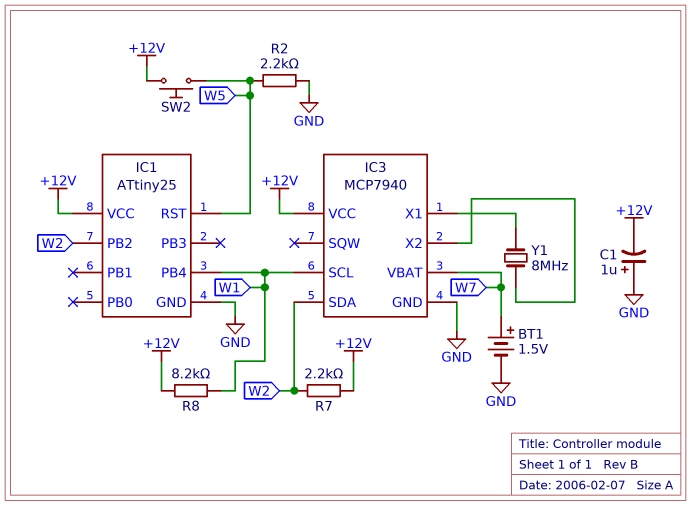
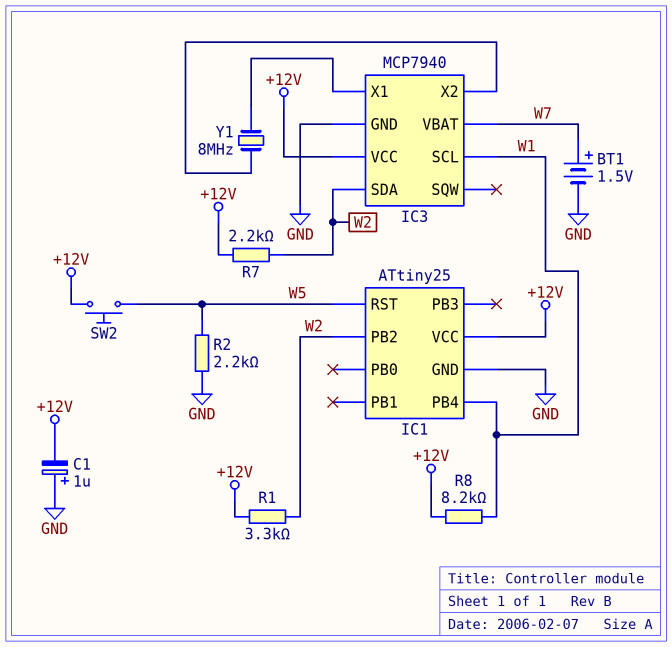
R1: none -> 3.3k (+12V, W2)

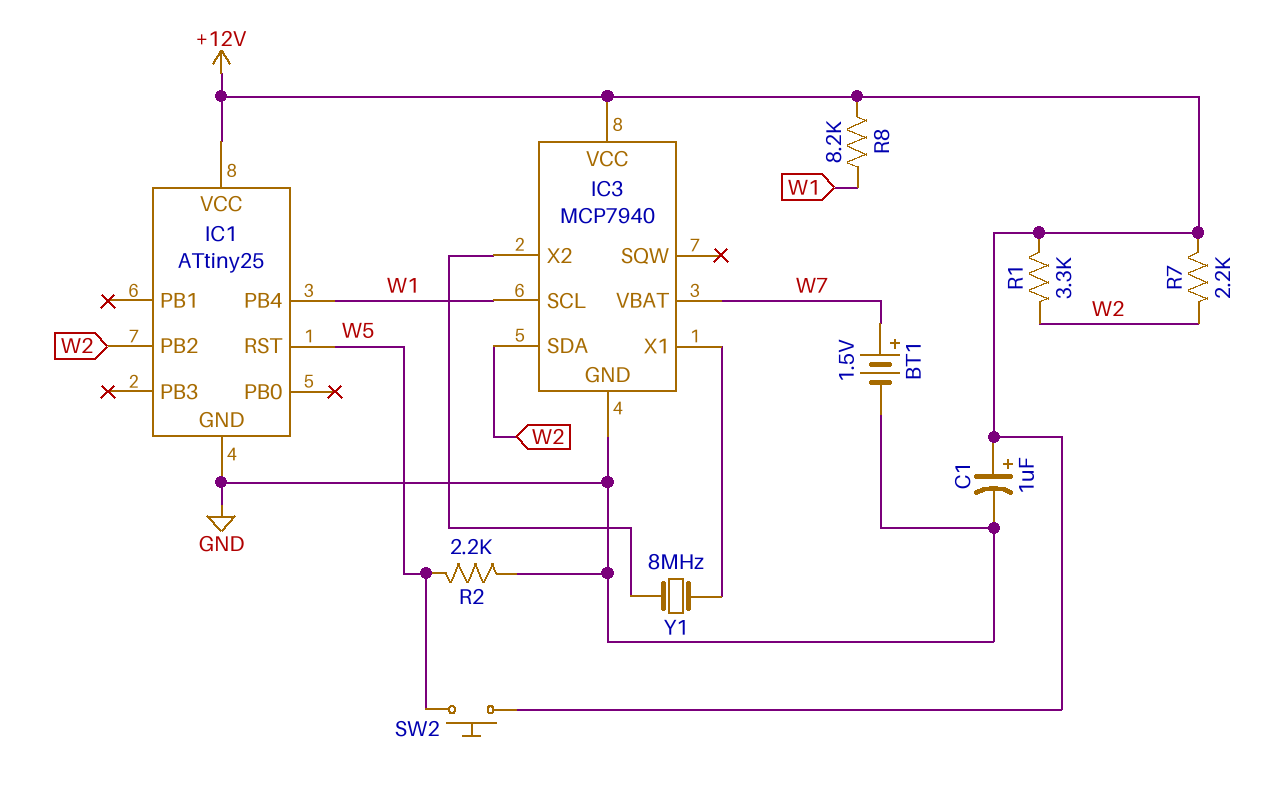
C1: 1uF (plus GND, minus +12V) -> 1uF (plus +12V, minus GND)

